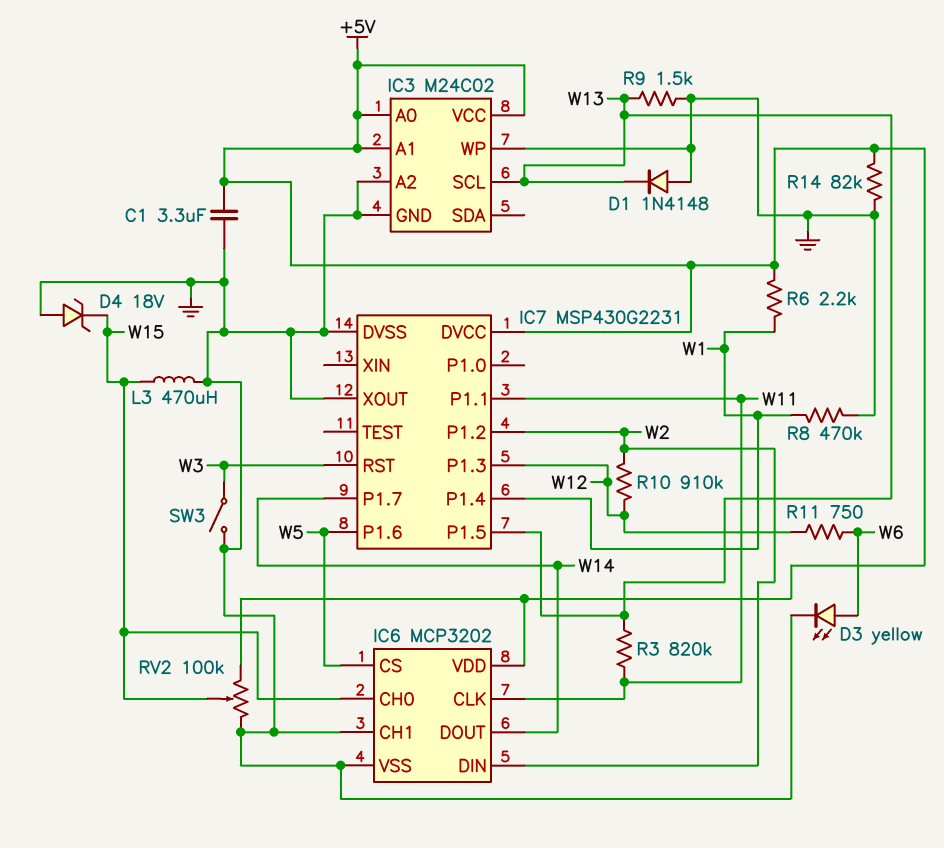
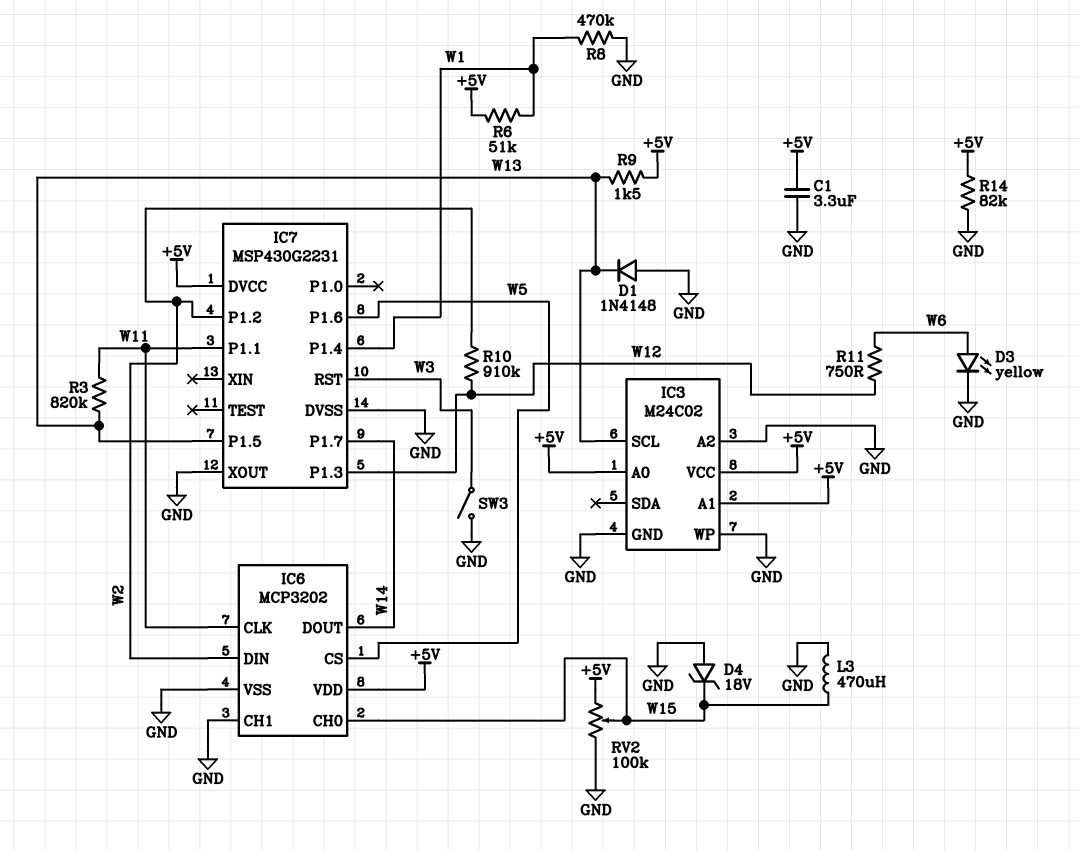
R6: 2.2k (+5V, W1) -> 51k (+5V, W1)
R9: 1.5k (GND, W13) -> 1.5k (+5V, W13)

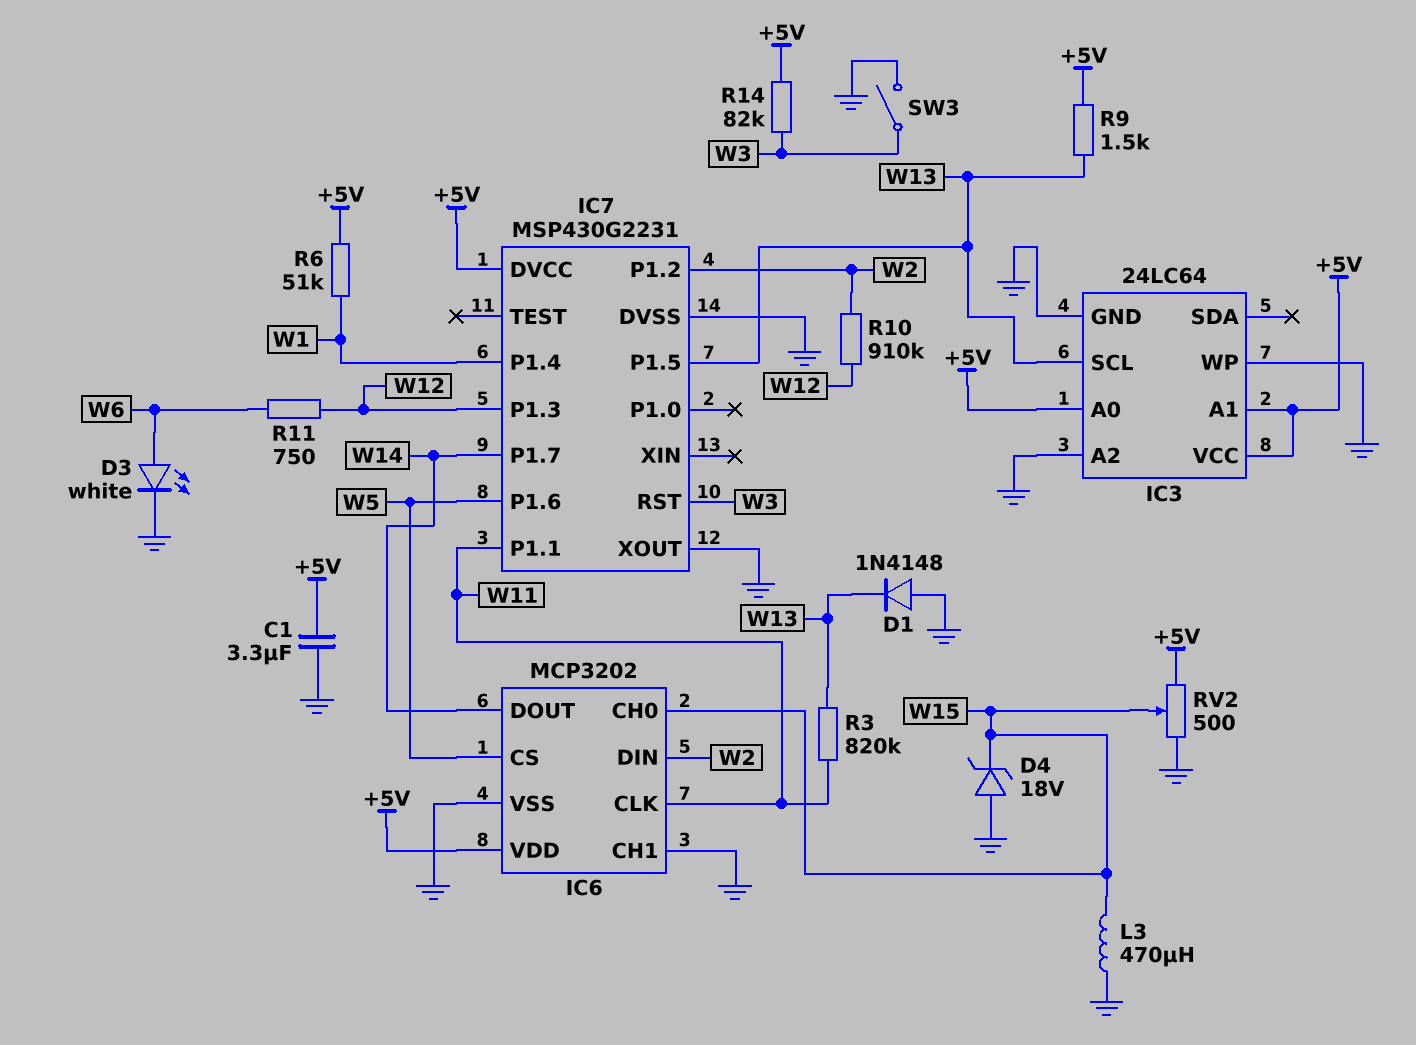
D3: LED yellow (A W6, K GND) -> LED white (A W6, K GND)
IC3: M24C02 -> 24LC64
R8: 470k (GND, W1) -> none
R14: 82k (+5V, GND) -> 82k (+5V, W3)
RV2: 100k (+5V, GND, wiper W15) -> 500 (+5V, GND, wiper W15)

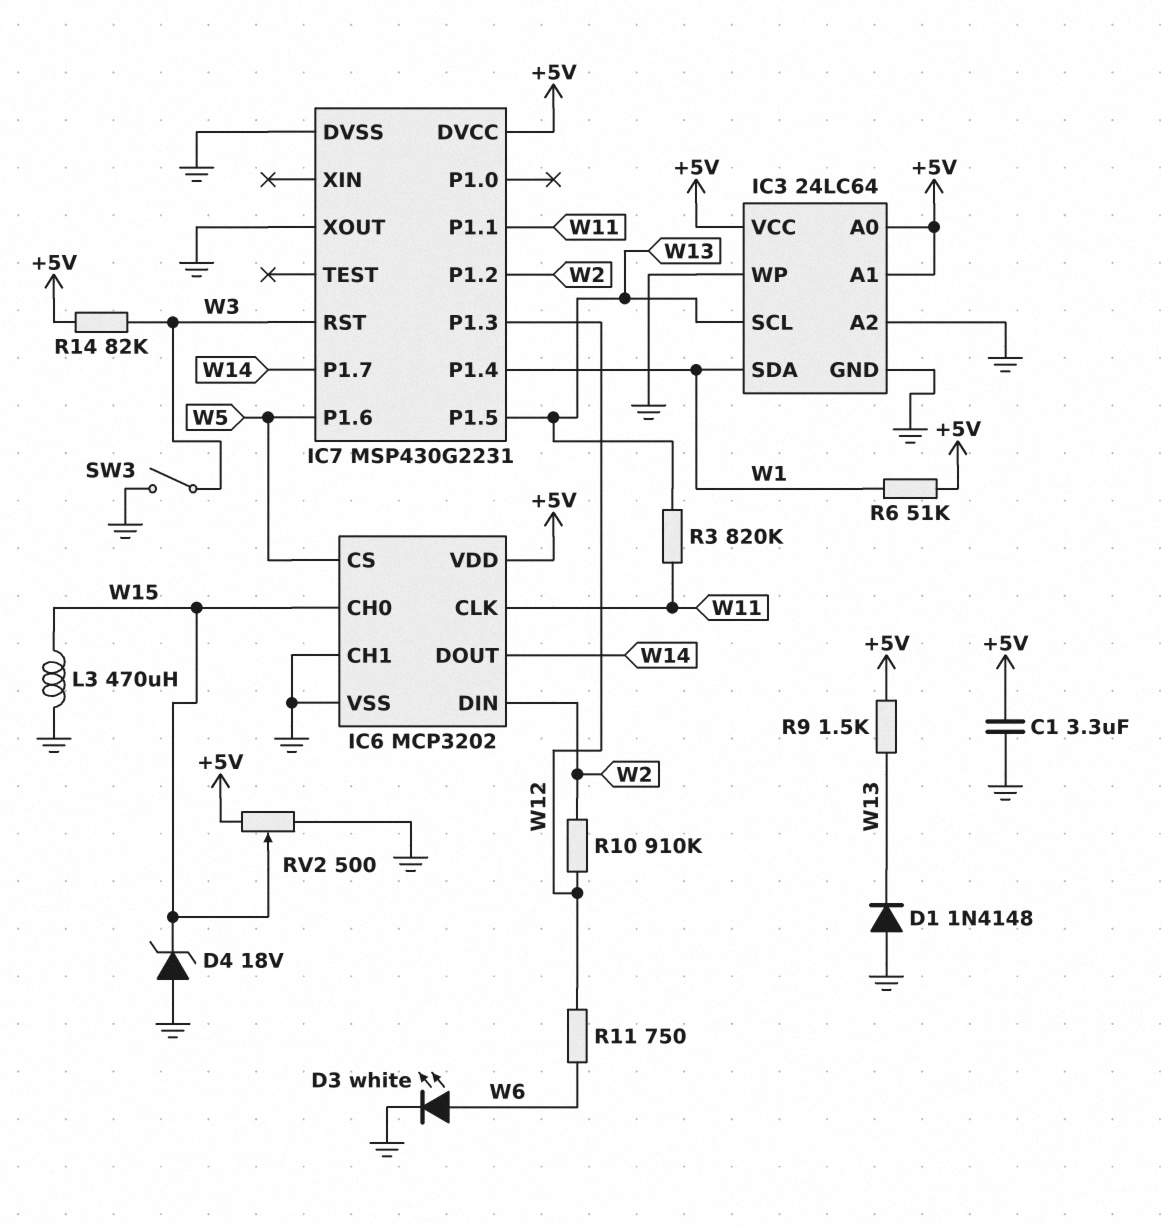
IC3 pin SDA: none -> W1

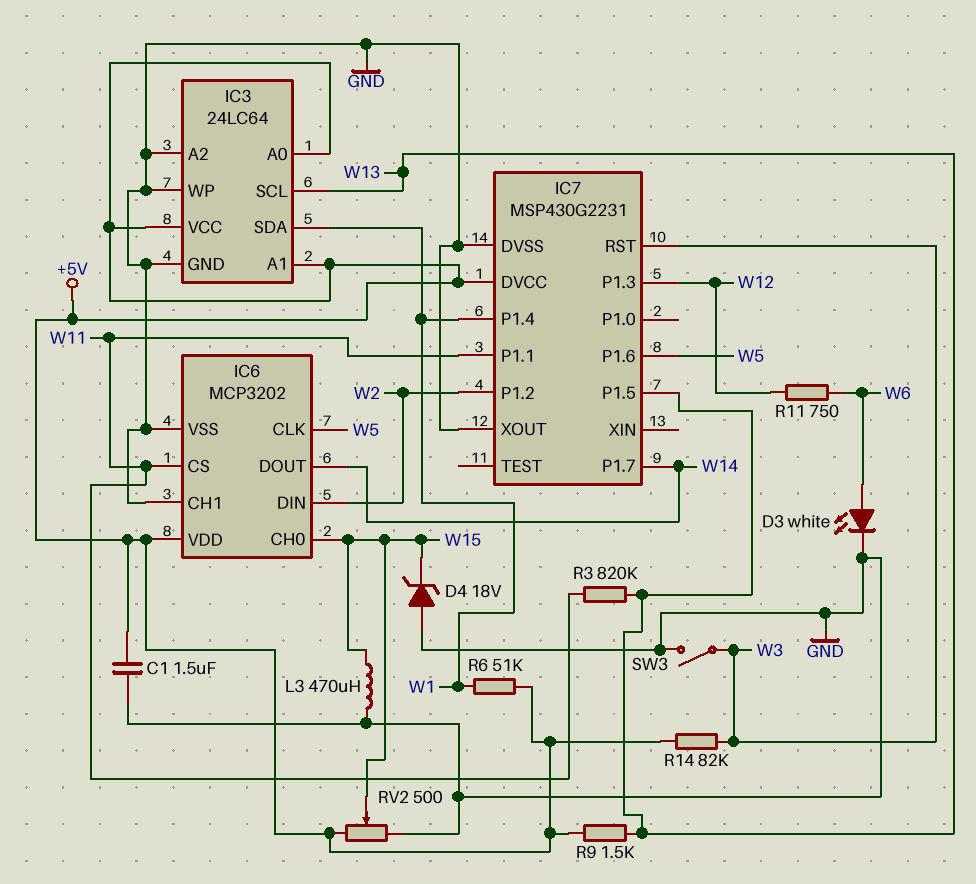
C1: 3.3uF (+5V, GND) -> 1.5uF (+5V, GND)
D1: diode 1N4148 (A GND, K W13) -> none
IC6 pin CLK: W11 -> W5
IC6 pin CS: W5 -> W11
R10: 910k (W2, W12) -> none

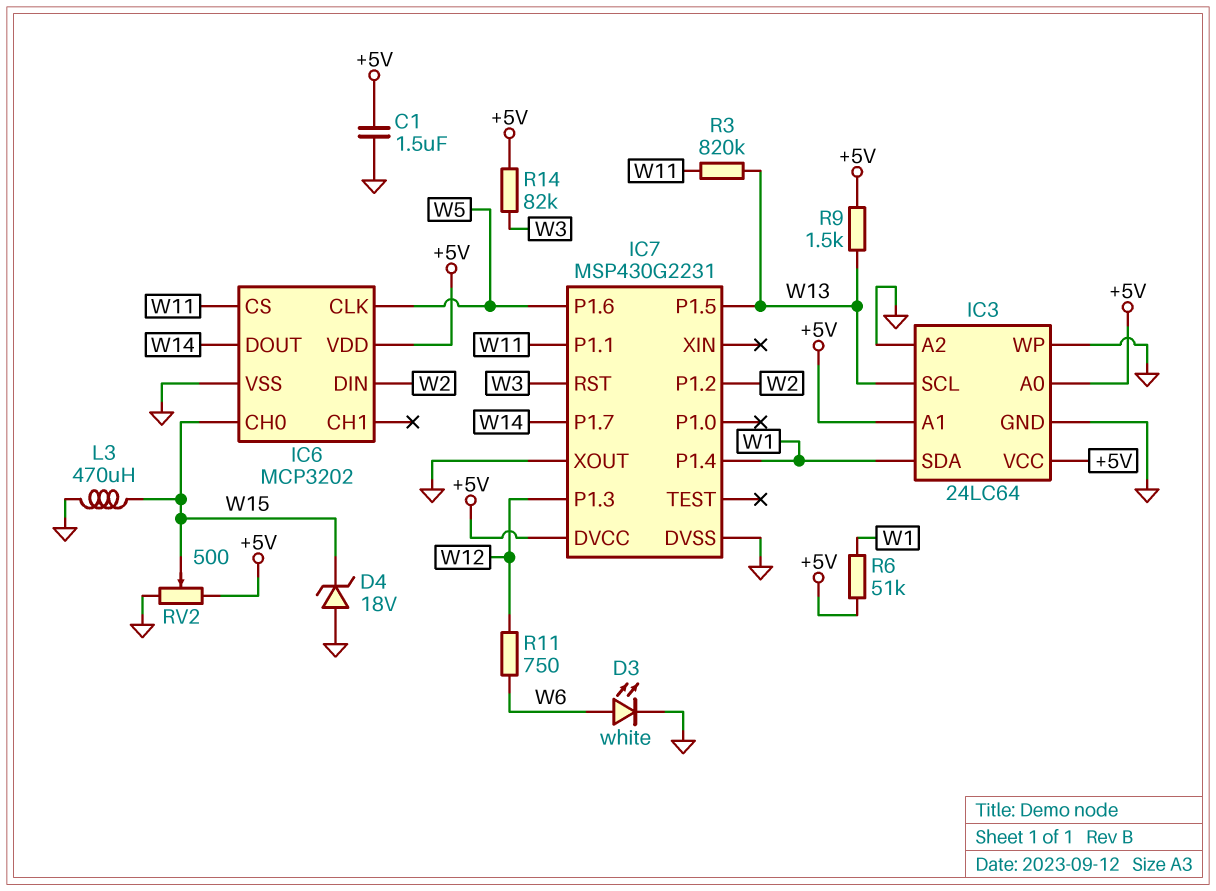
IC6 pin CH1: GND -> none
SW3: switch (GND, W3) -> none

